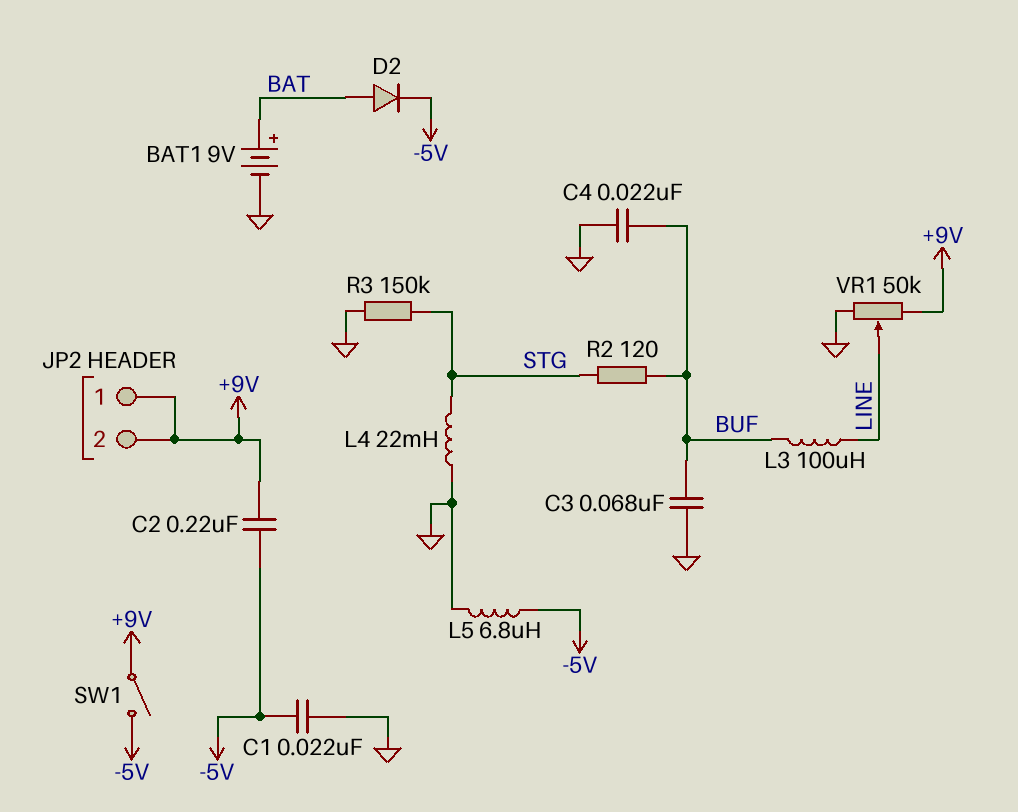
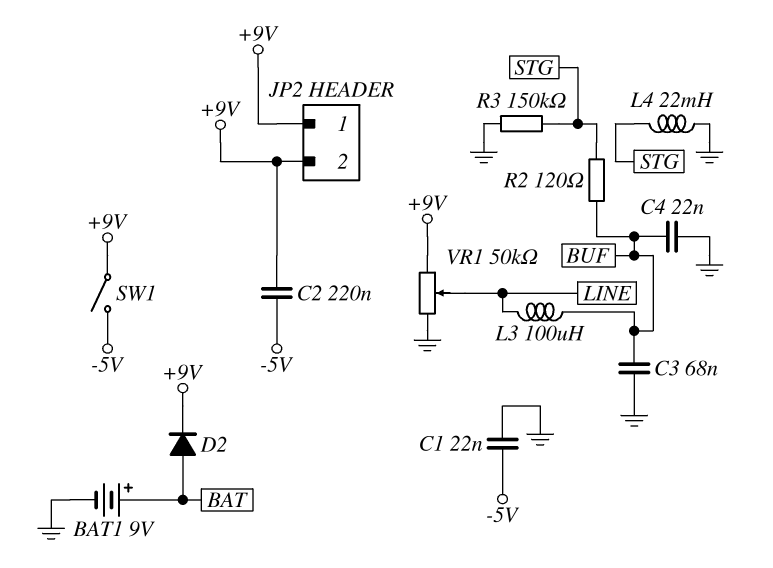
D2: diode (A BAT, K -5V) -> diode (A BAT, K +9V)
L5: 6.8uH (-5V, GND) -> none

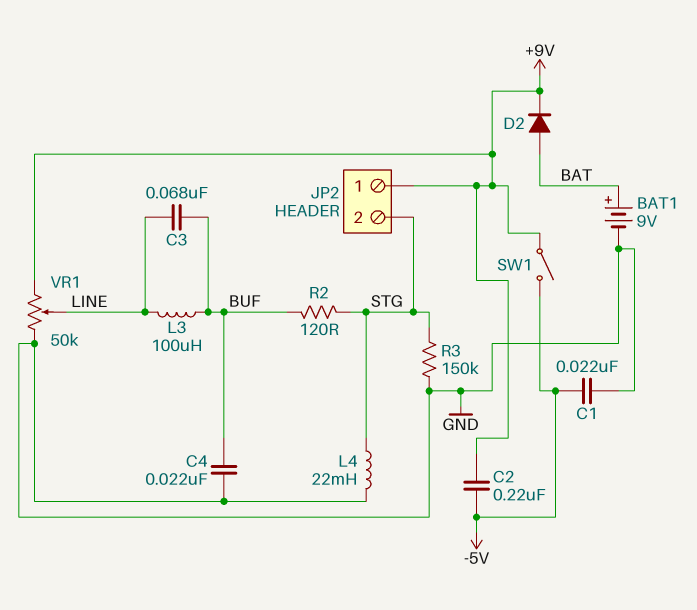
C3: 68nF (BUF, GND) -> 68nF (BUF, LINE)
JP2 pin 2: +9V -> STG

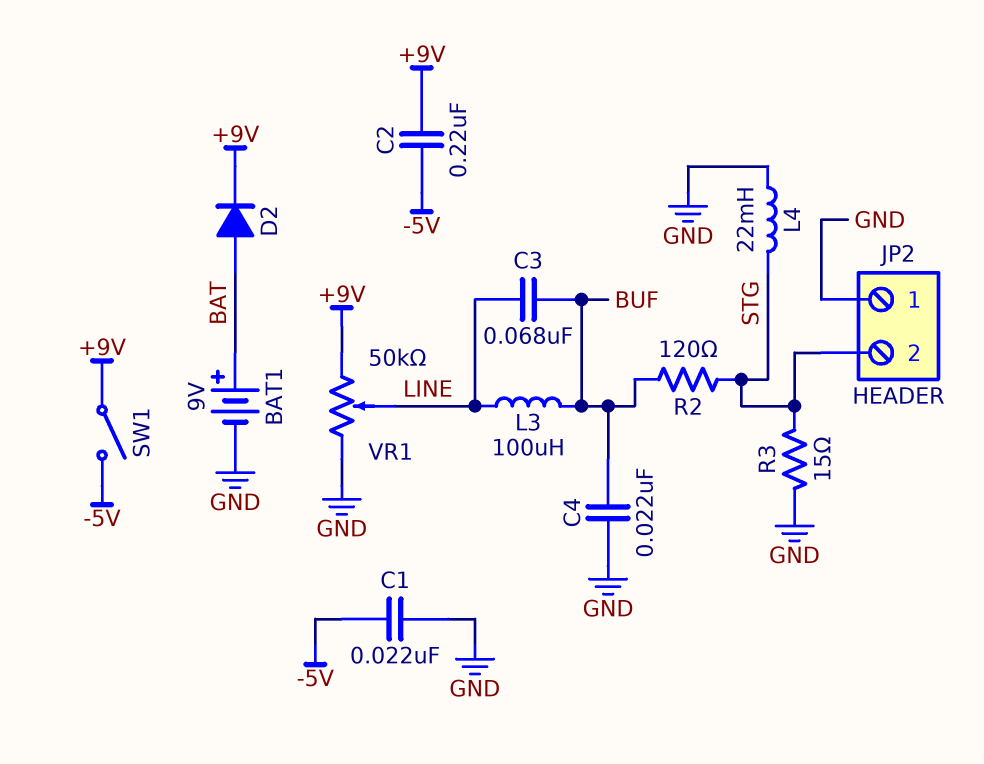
JP2 pin 1: +9V -> GND
R3: 150k (GND, STG) -> 15 (GND, STG)

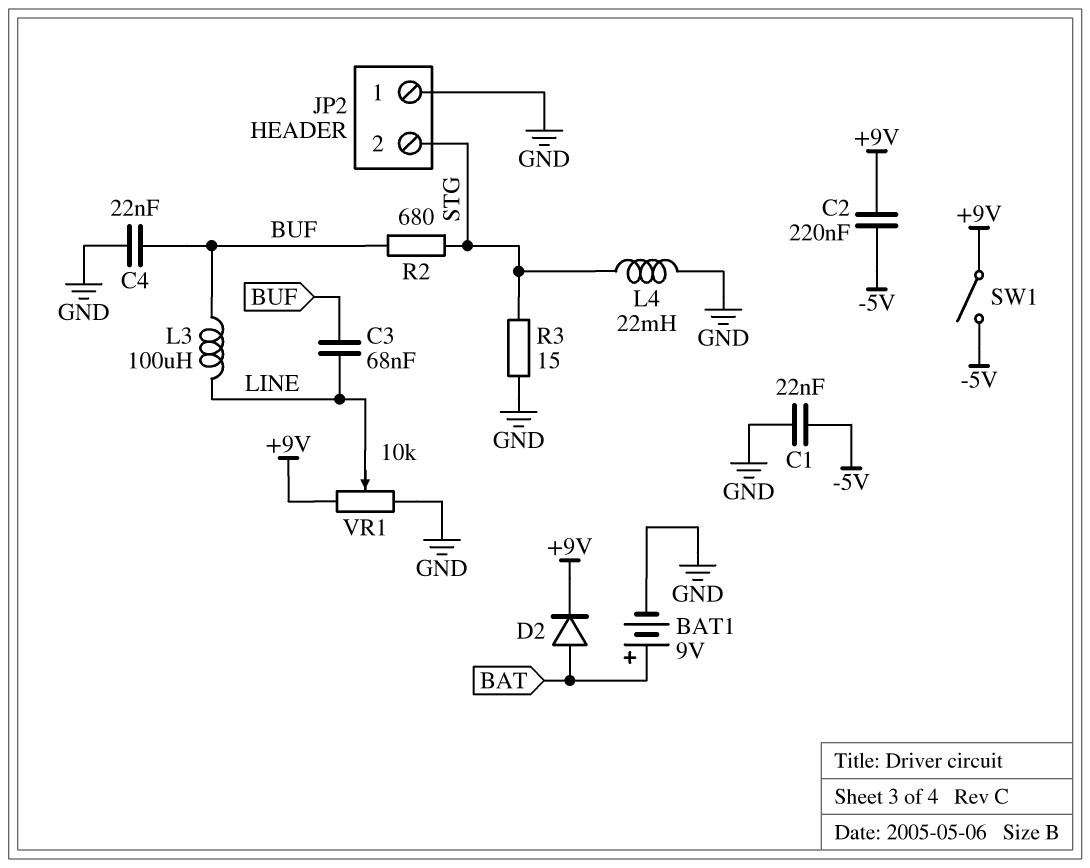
R2: 120 (BUF, STG) -> 680 (BUF, STG)
VR1: 50k (+9V, GND, wiper LINE) -> 10k (+9V, GND, wiper LINE)

